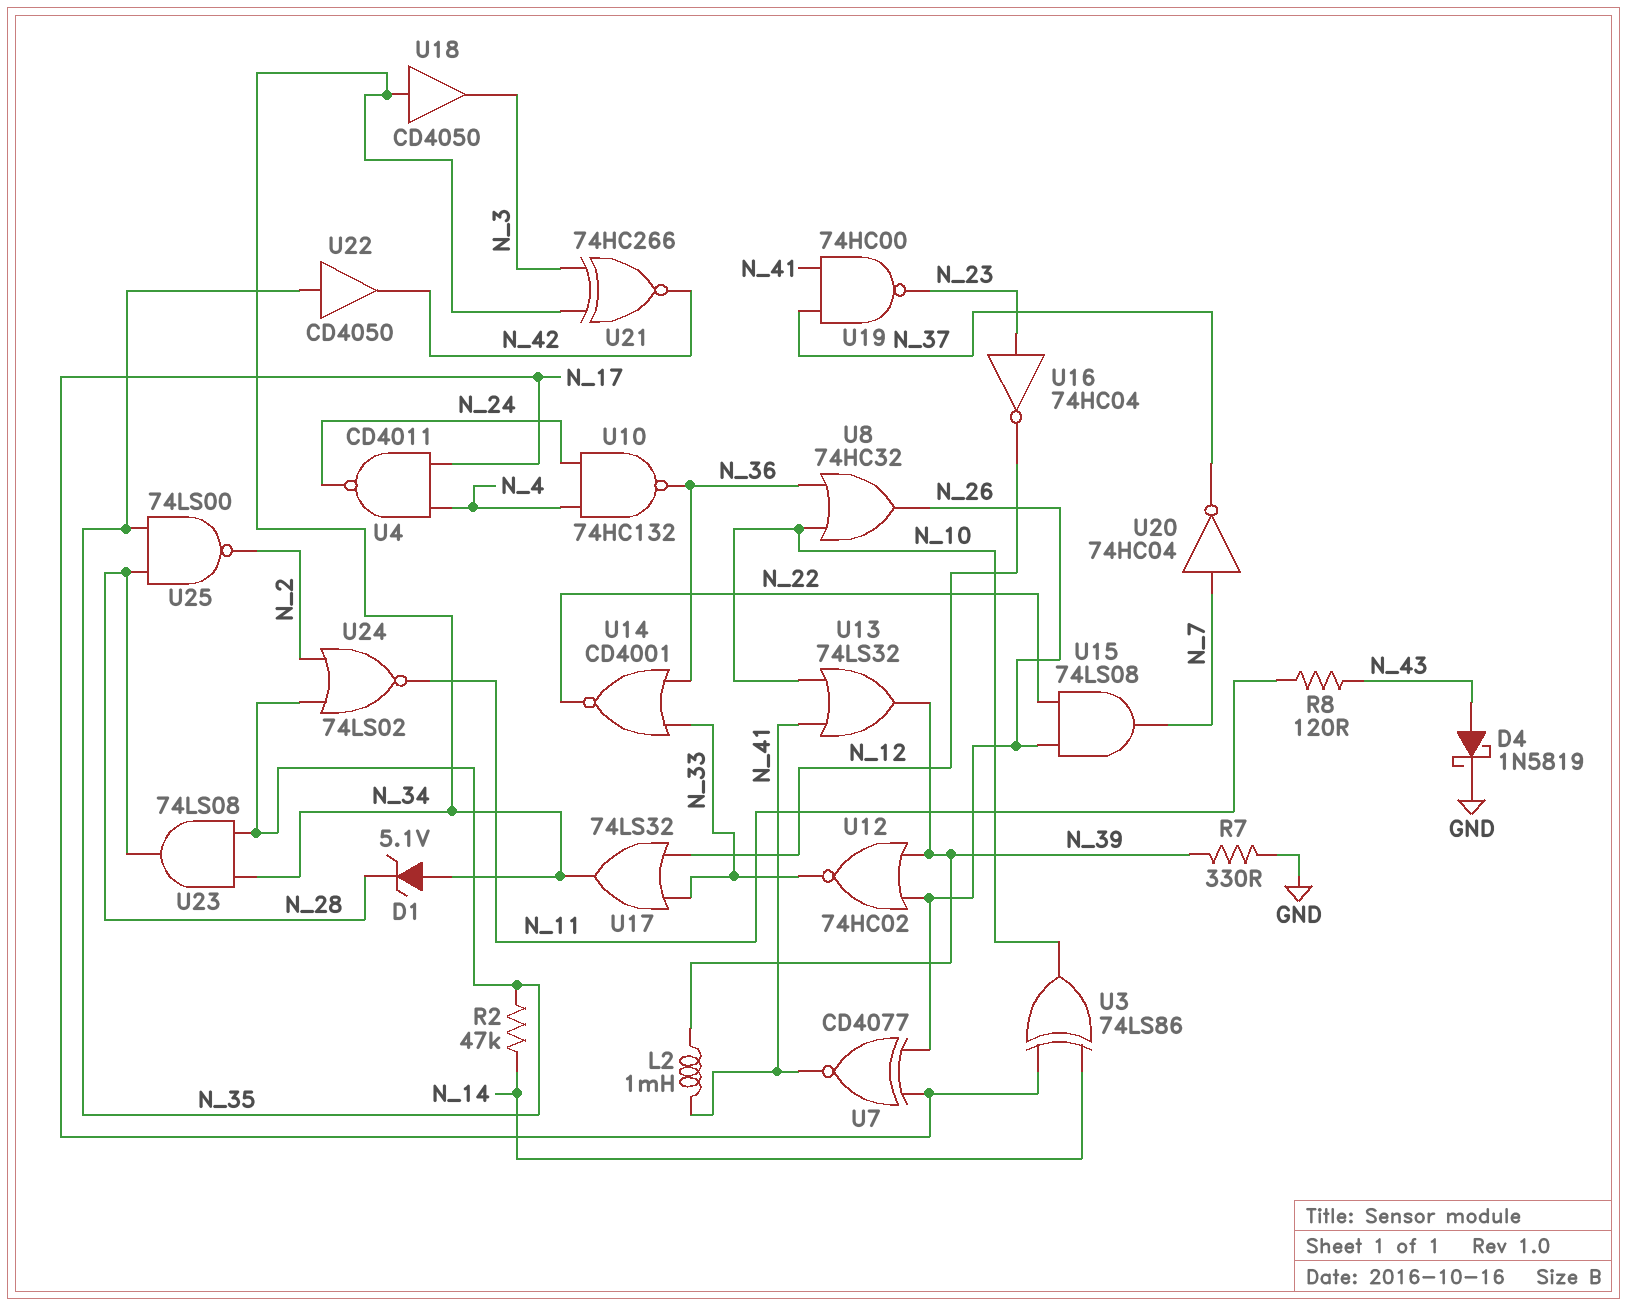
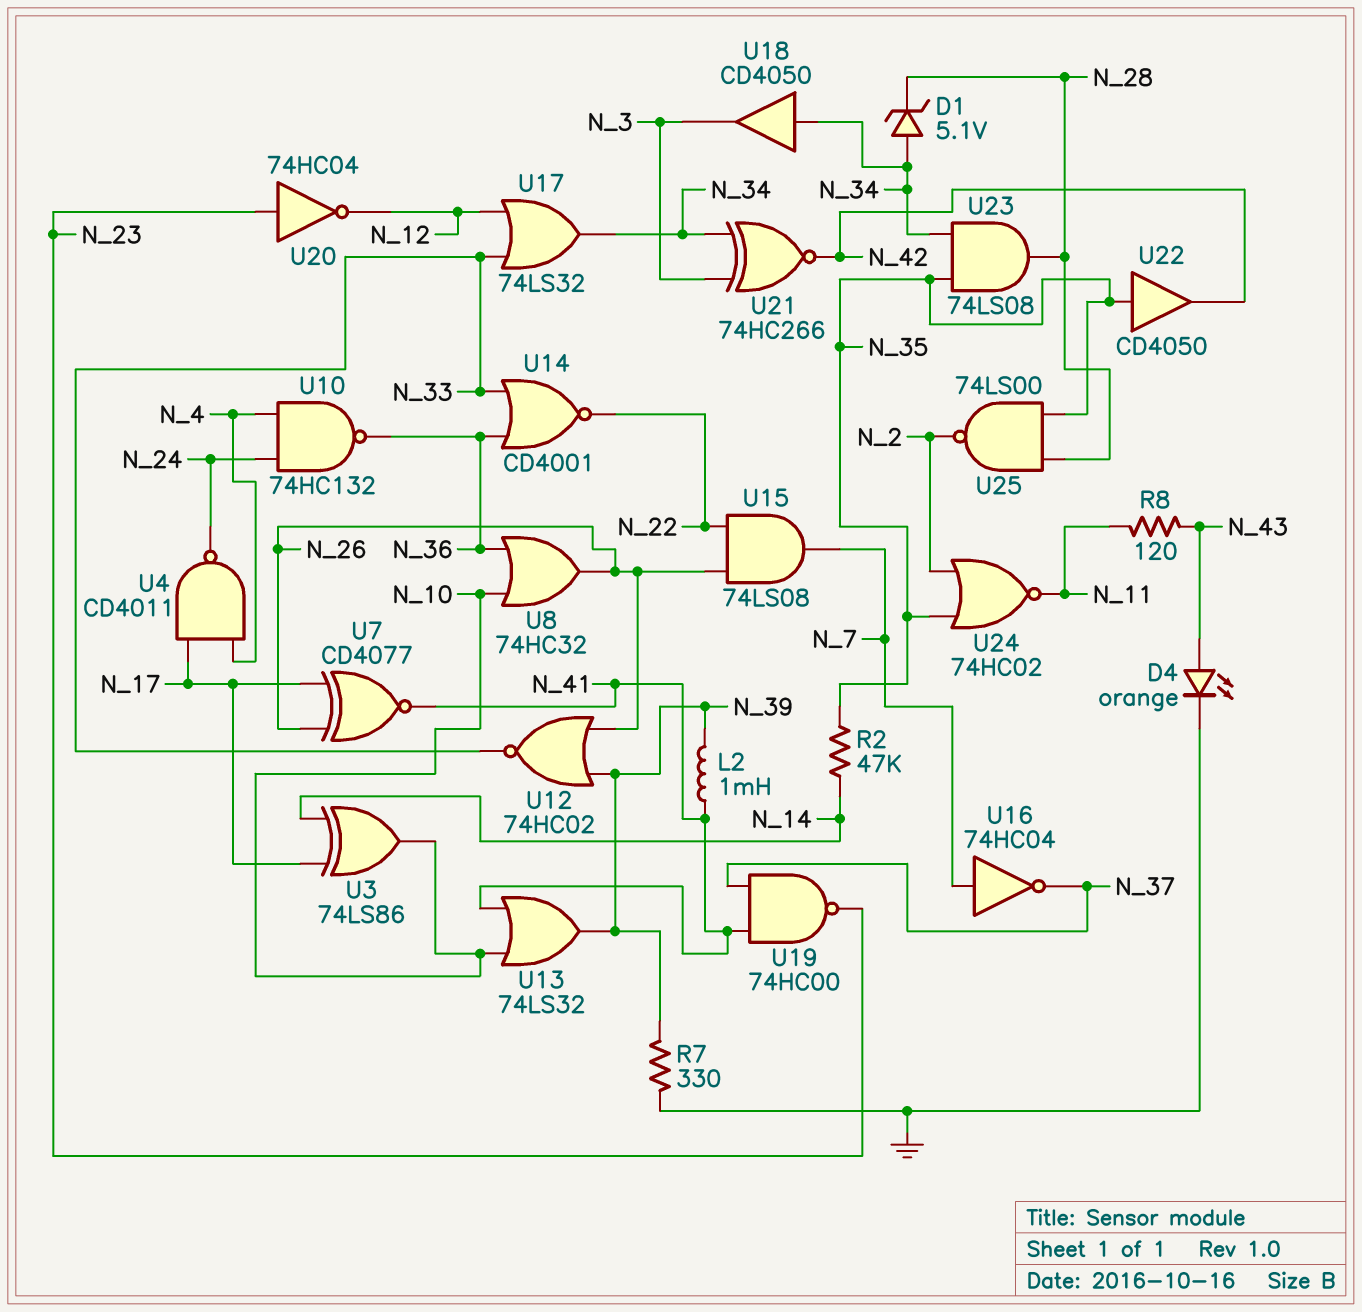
D4: schottky 1N5819 (A N_43, K GND) -> LED orange (A N_43, K GND)
U16: NOT 74HC04 (in N_23, out N_12) -> NOT 74HC04 (in N_7, out N_37)
U20: NOT 74HC04 (in N_7, out N_37) -> NOT 74HC04 (in N_23, out N_12)
U24: NOR 74LS02 (in N_2, in N_35, out N_11) -> NOR 74HC02 (in N_2, in N_35, out N_11)

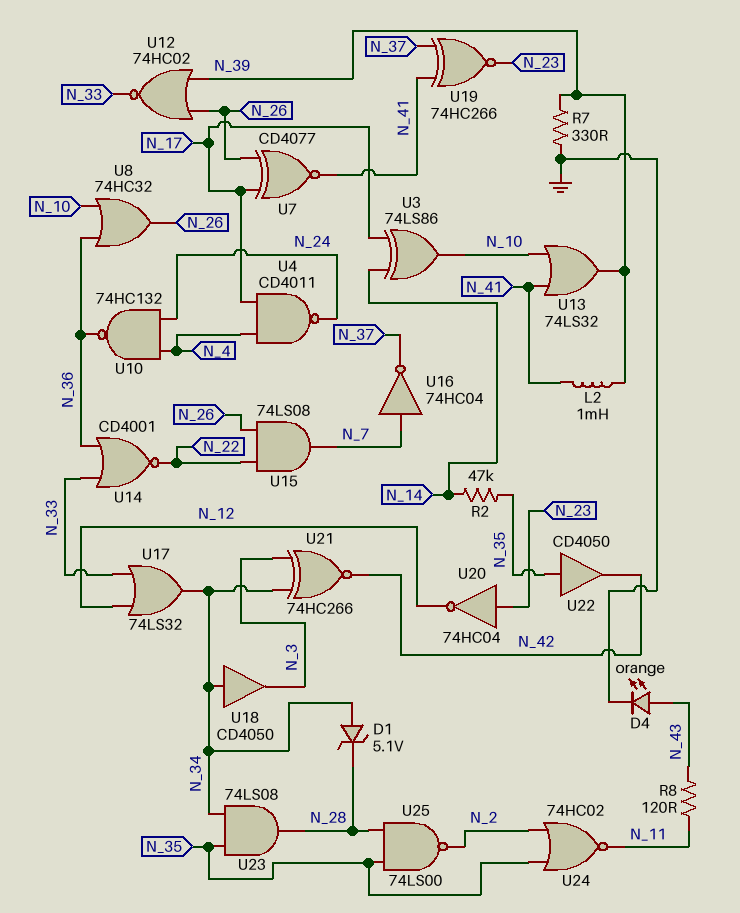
U19: NAND 74HC00 (in N_37, in N_41, out N_23) -> XNOR 74HC266 (in N_37, in N_41, out N_23)

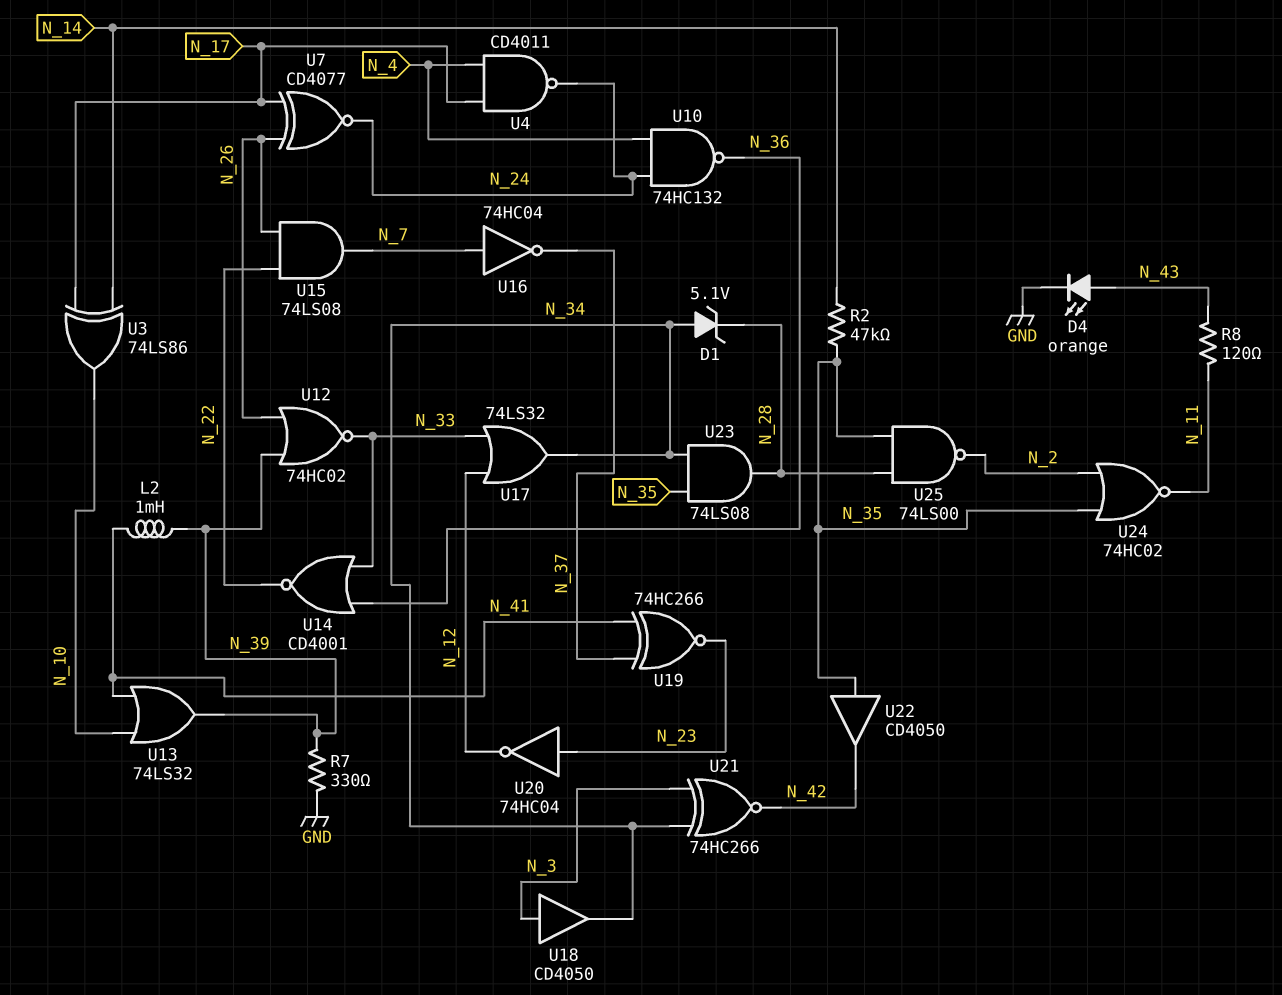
U7: XNOR CD4077 (in N_17, in N_26, out N_41) -> XNOR CD4077 (in N_17, in N_26, out N_24)
U8: OR 74HC32 (in N_10, in N_36, out N_26) -> none
U18: buffer CD4050 (in N_34, out N_3) -> buffer CD4050 (in N_3, out N_34)

